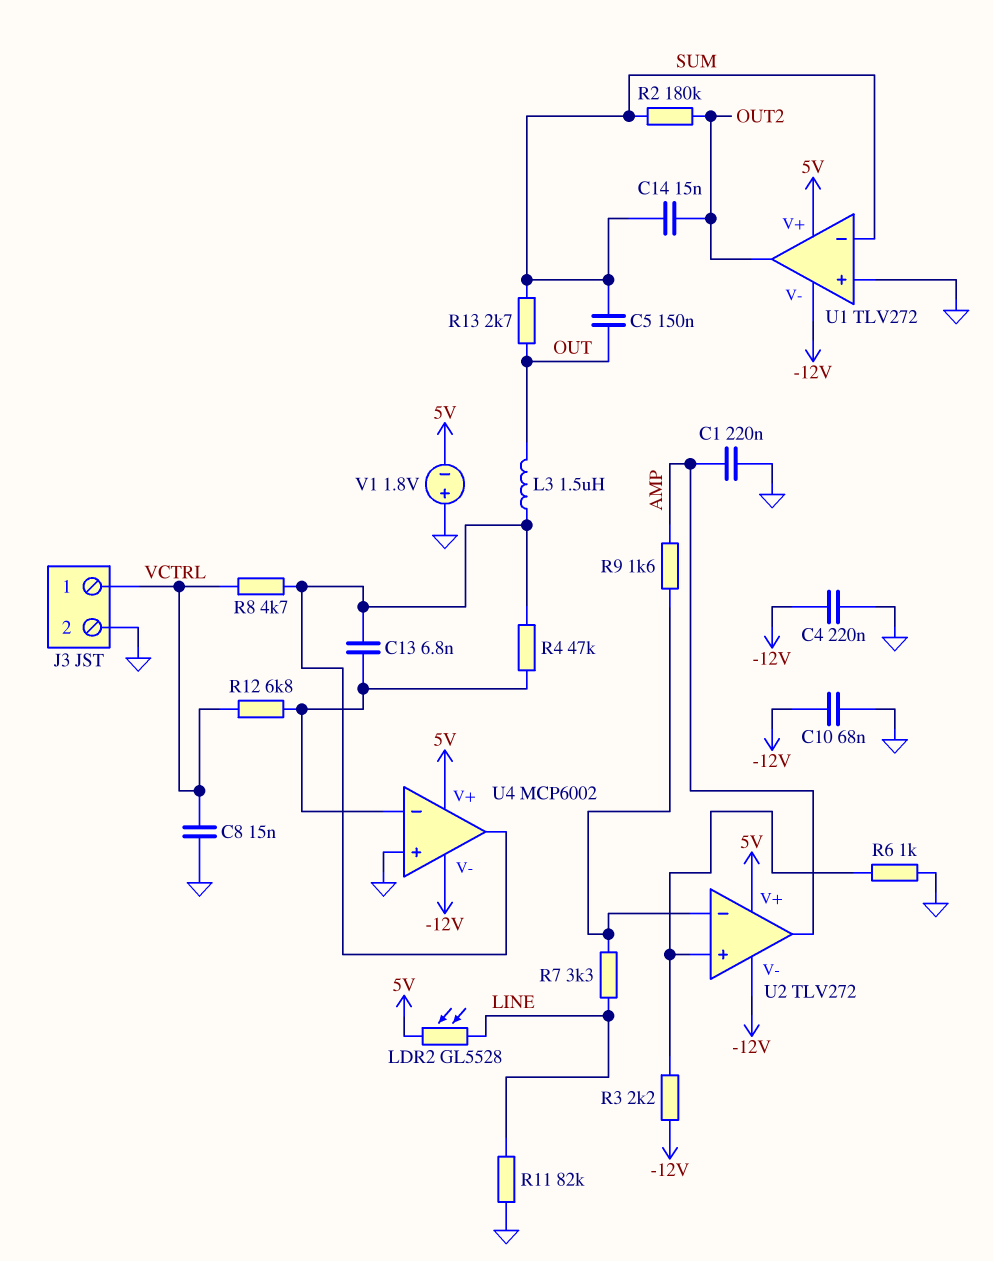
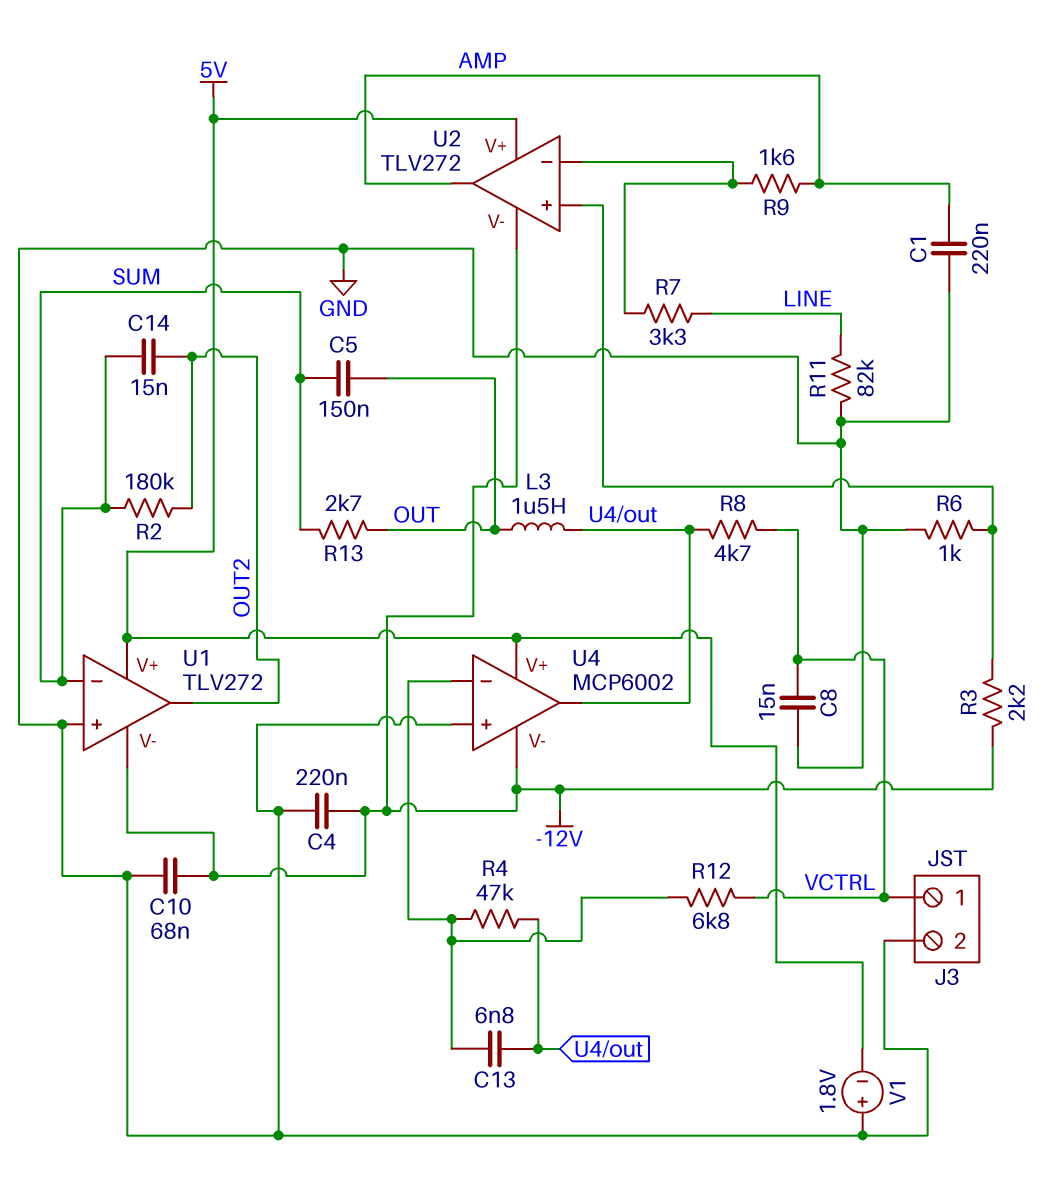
LDR2: GL5528 (5V, LINE) -> none

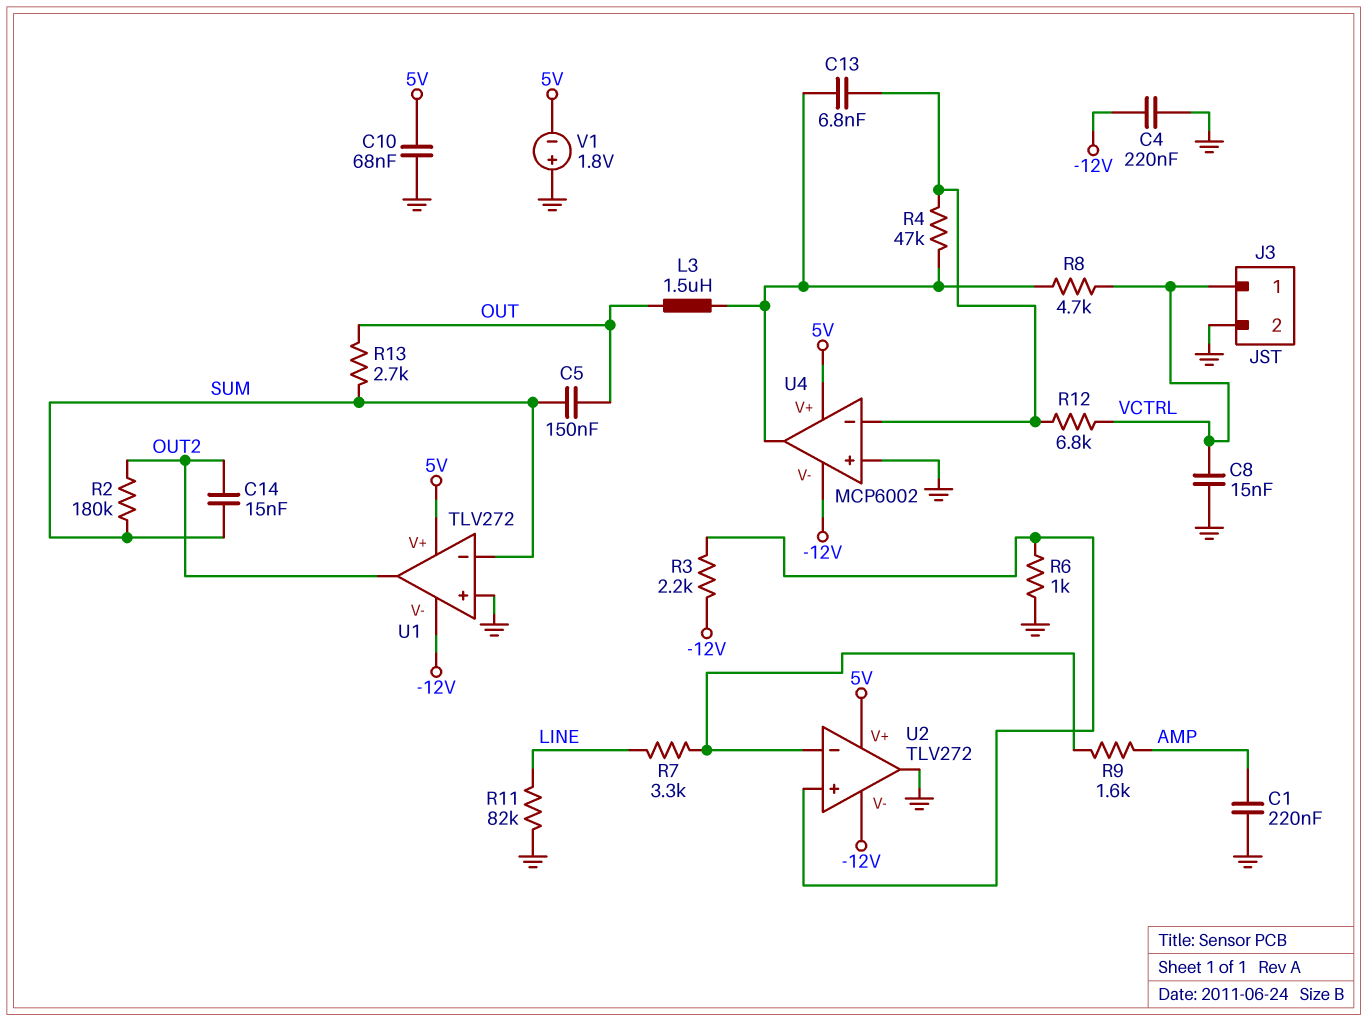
C10: 68nF (-12V, GND) -> 68nF (5V, GND)
U2 pin out: AMP -> GND

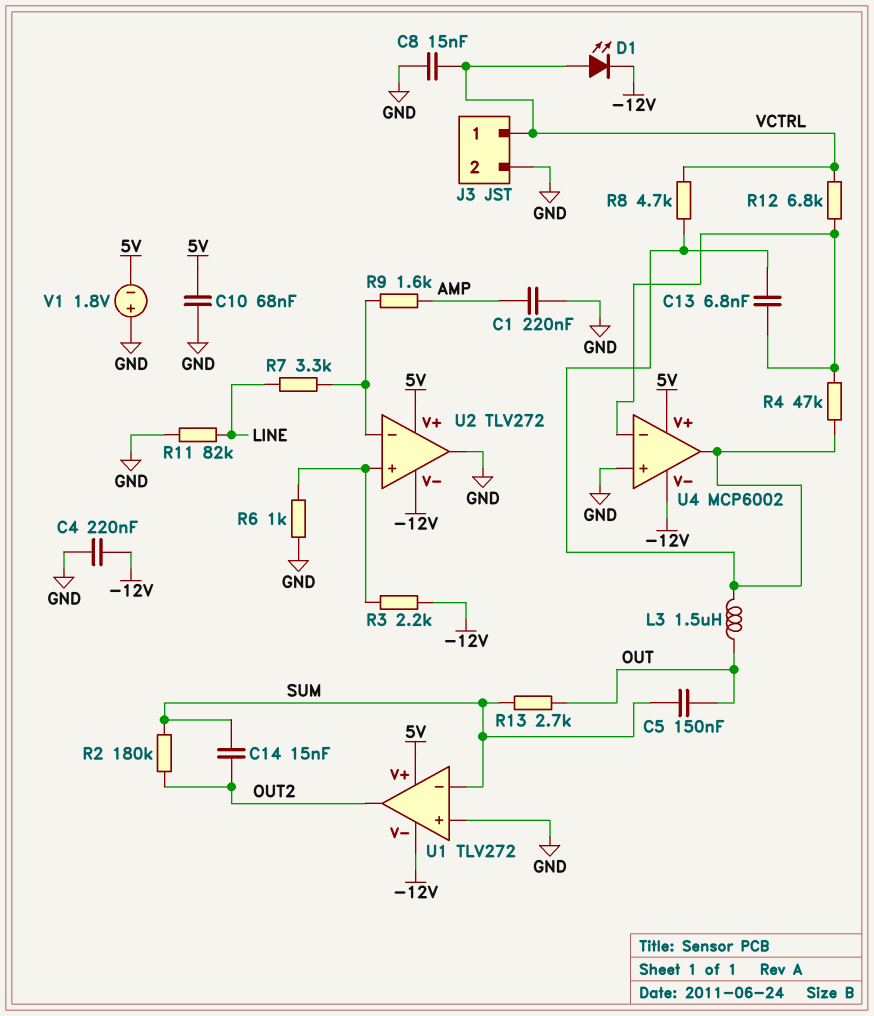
D1: none -> LED (A VCTRL, K -12V)

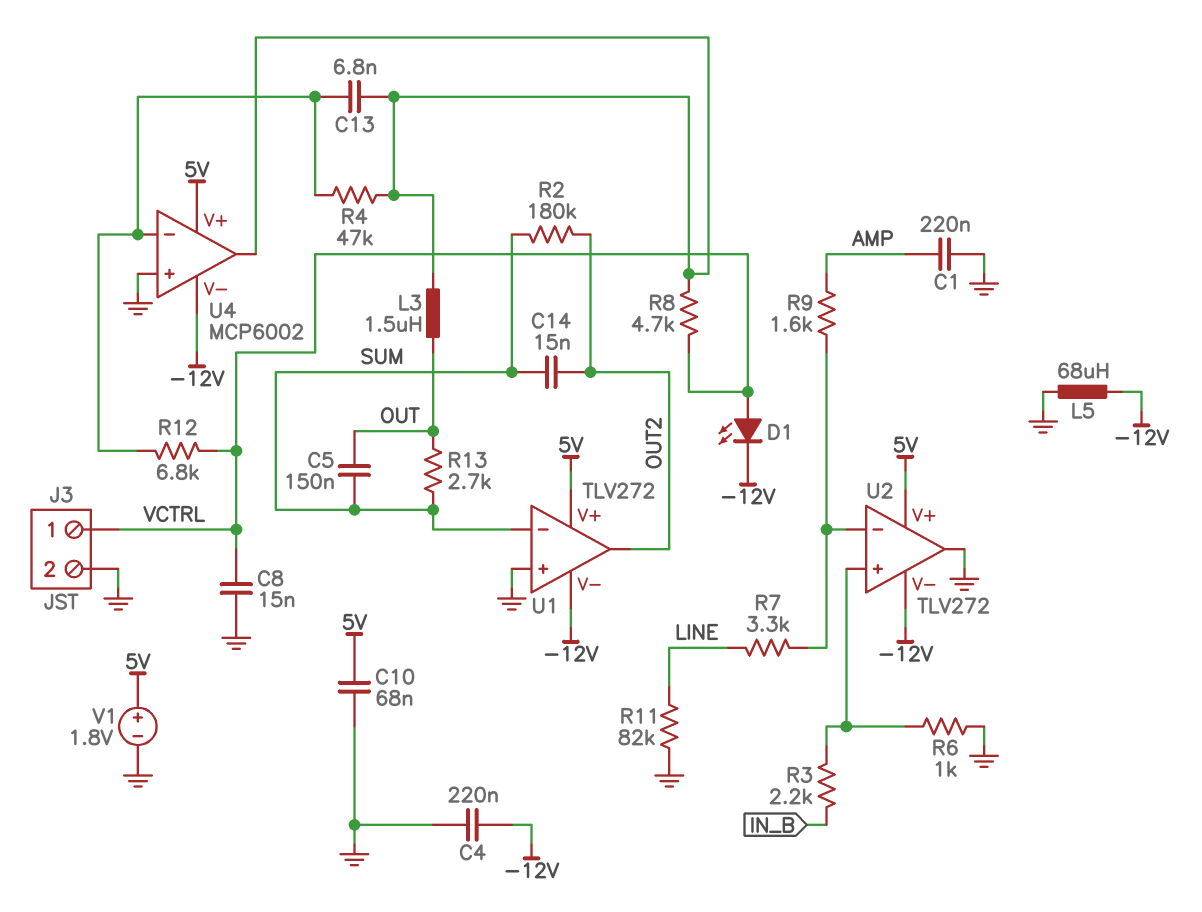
L5: none -> 68uH (-12V, GND)
R3: 2.2k (-12V, U2/in+) -> 2.2k (IN_B, U2/in+)
V1: 1.8V (plus GND, minus 5V) -> 1.8V (plus 5V, minus GND)

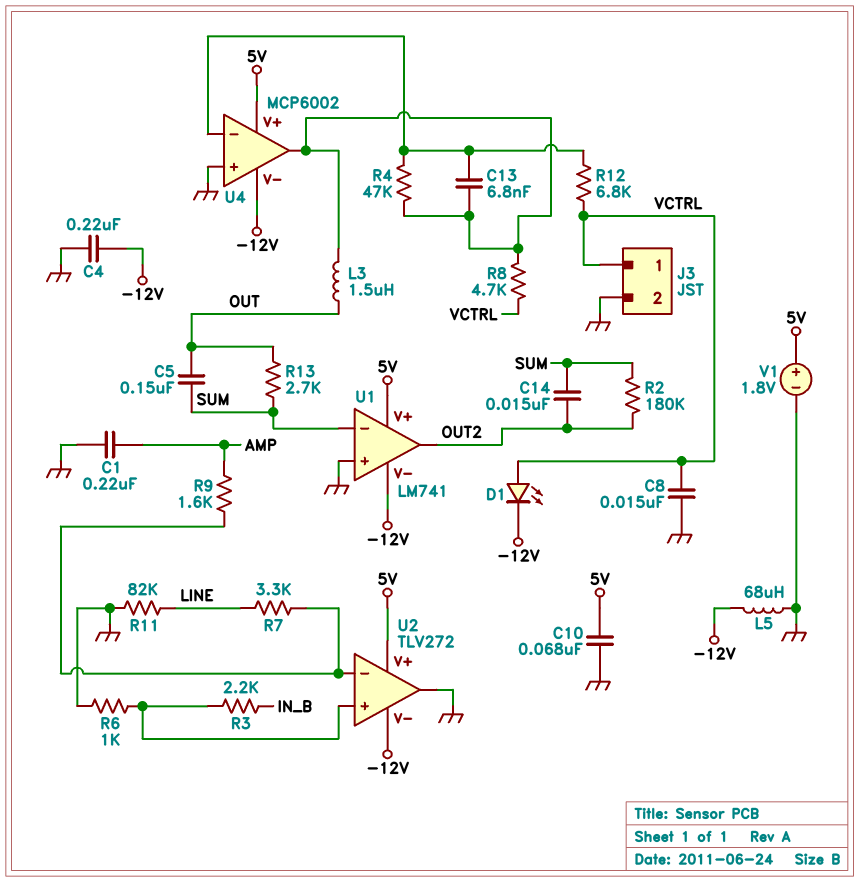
U1: TLV272 -> LM741

